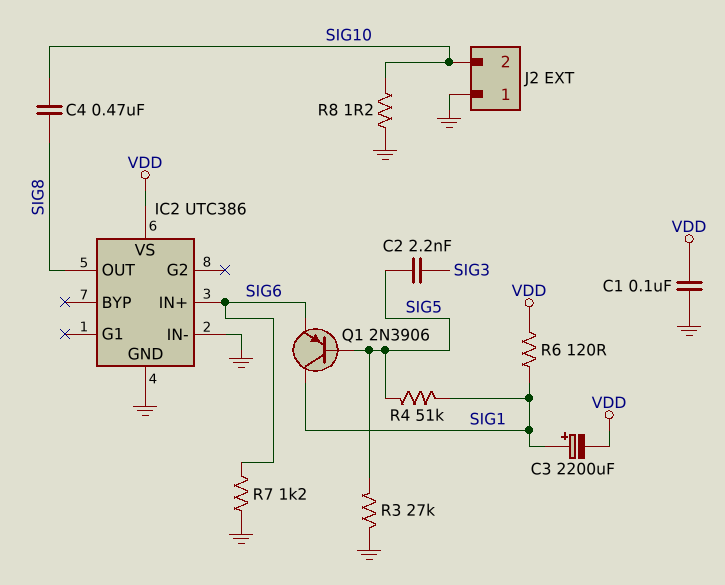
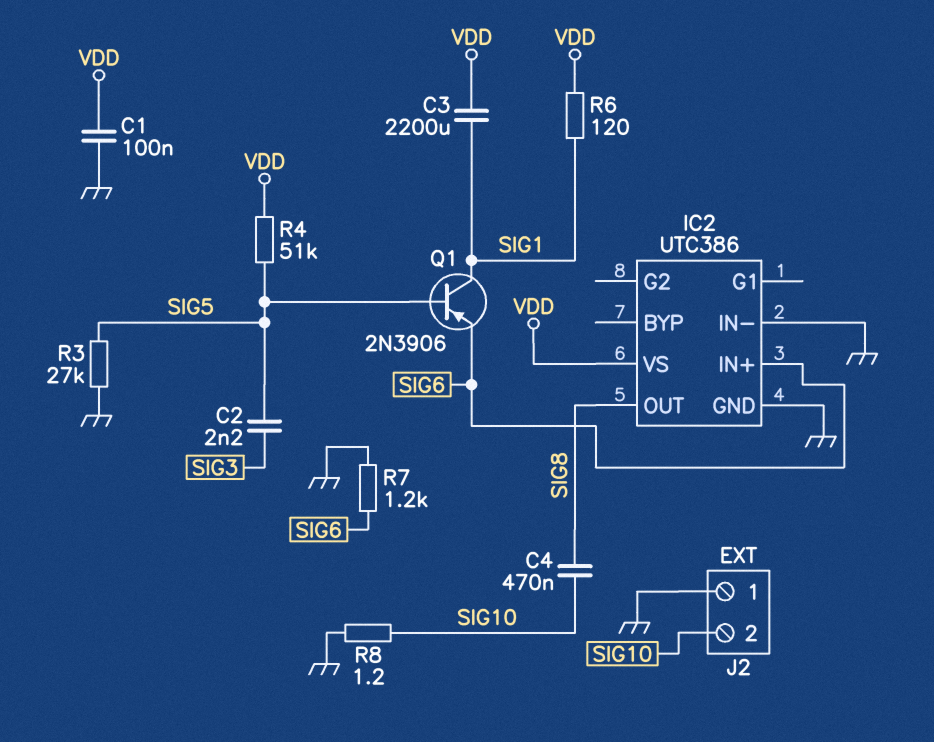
C3: 2200uF (plus SIG1, minus VDD) -> 2200uF (SIG1, VDD)
R4: 51k (SIG1, SIG5) -> 51k (SIG5, VDD)

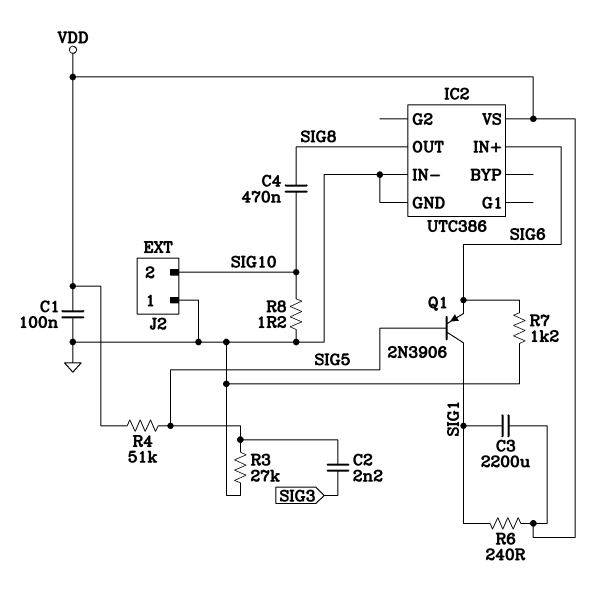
R6: 120 (SIG1, VDD) -> 240 (SIG1, VDD)

